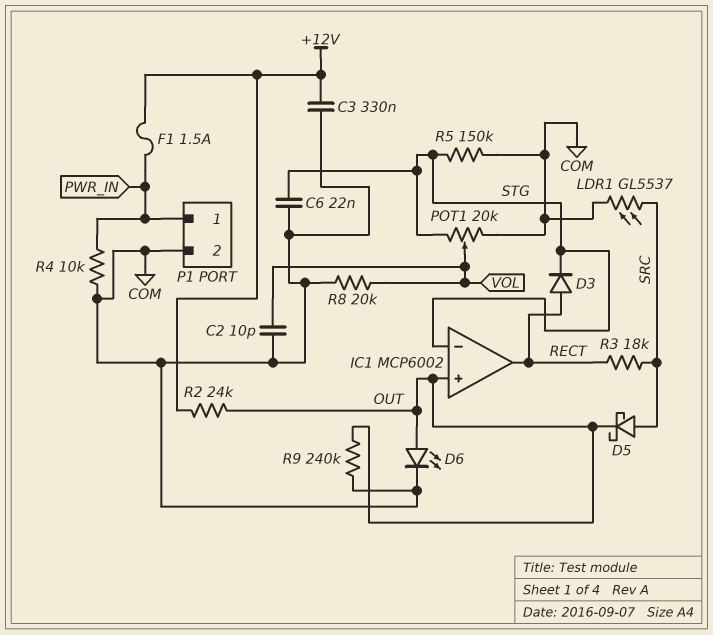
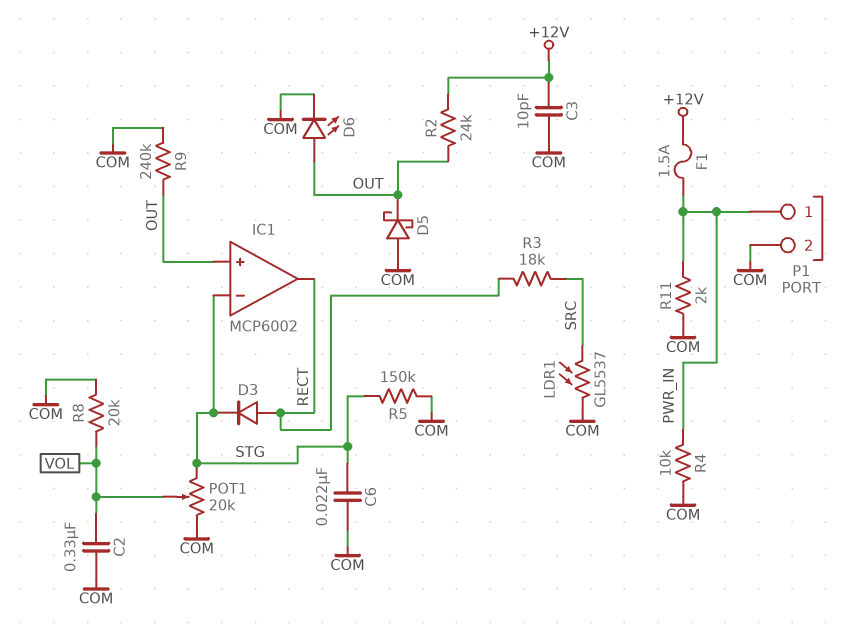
C2: 10pF (COM, VOL) -> 330nF (COM, VOL)
C3: 330nF (+12V, COM) -> 10pF (+12V, COM)
D5: schottky (A SRC, K OUT) -> schottky (A COM, K OUT)
R11: none -> 2k (COM, PWR_IN)

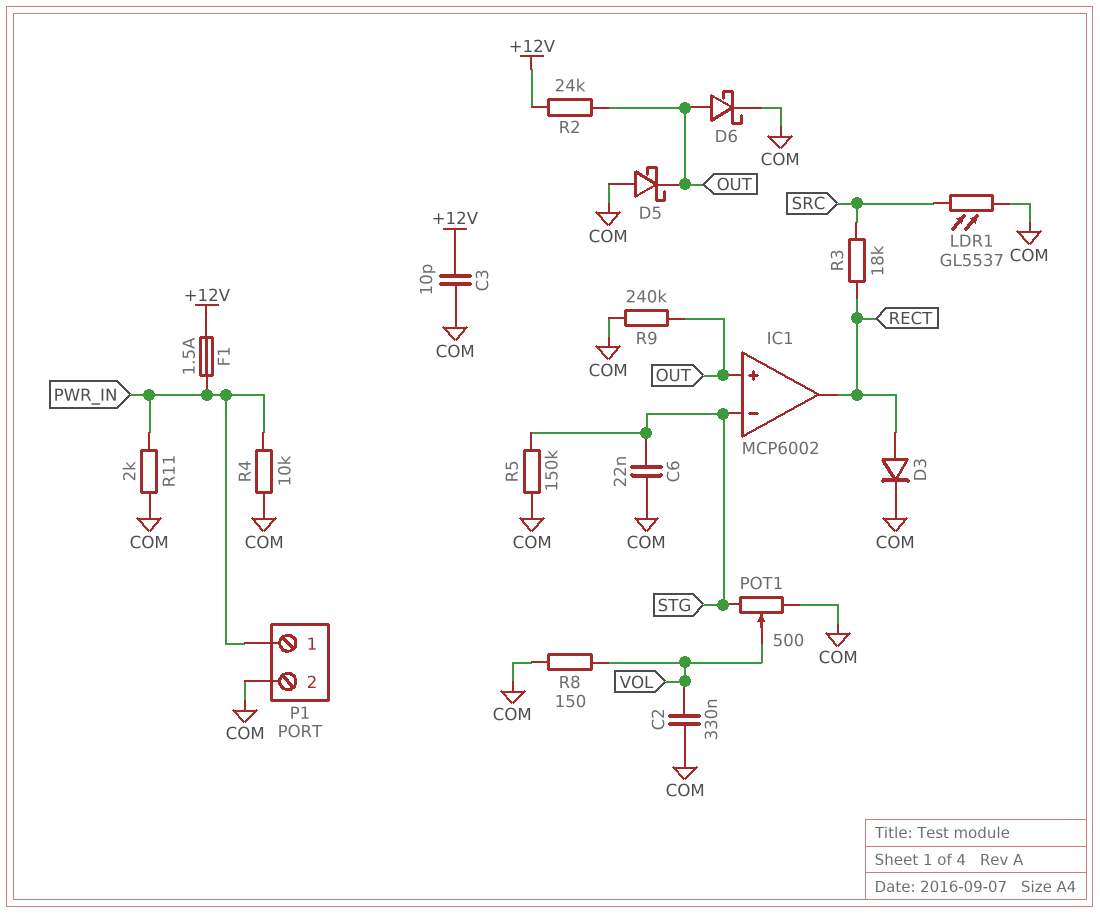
D3: diode (A RECT, K STG) -> diode (A RECT, K COM)
D6: LED (A OUT, K COM) -> schottky (A OUT, K COM)
POT1: 20k (COM, STG, wiper VOL) -> 500 (COM, STG, wiper VOL)
R8: 20k (COM, VOL) -> 150 (COM, VOL)

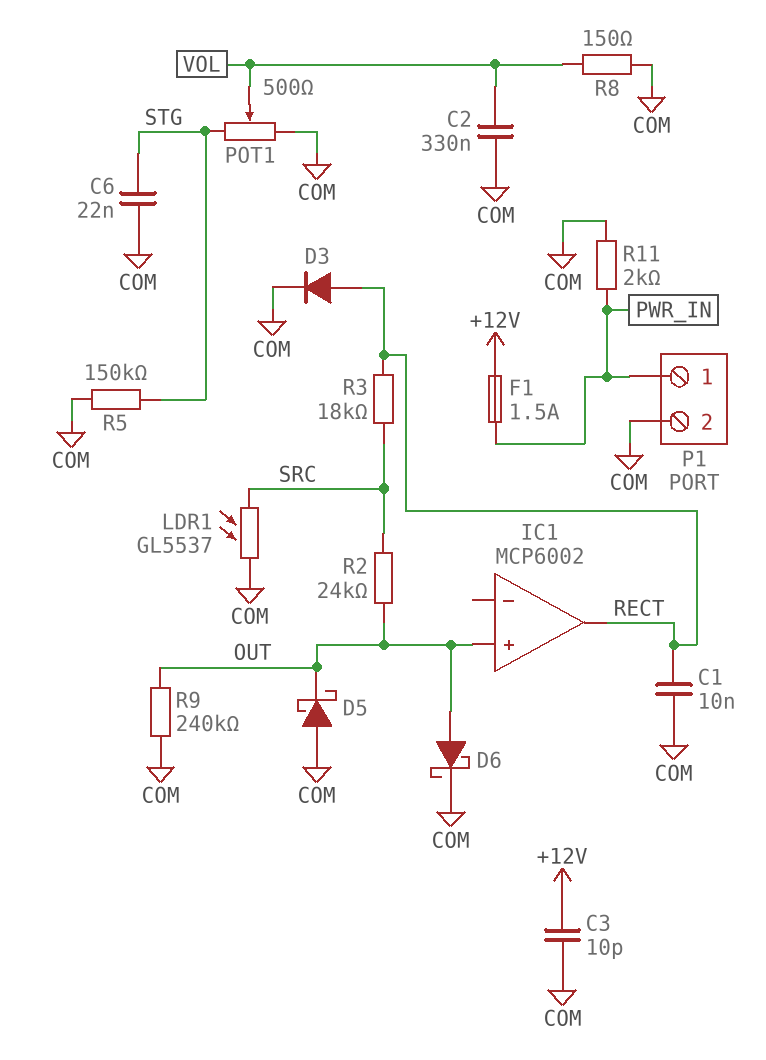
C1: none -> 10nF (COM, RECT)
IC1 pin in-: STG -> none
R2: 24k (+12V, OUT) -> 24k (OUT, SRC)
R4: 10k (COM, PWR_IN) -> none

